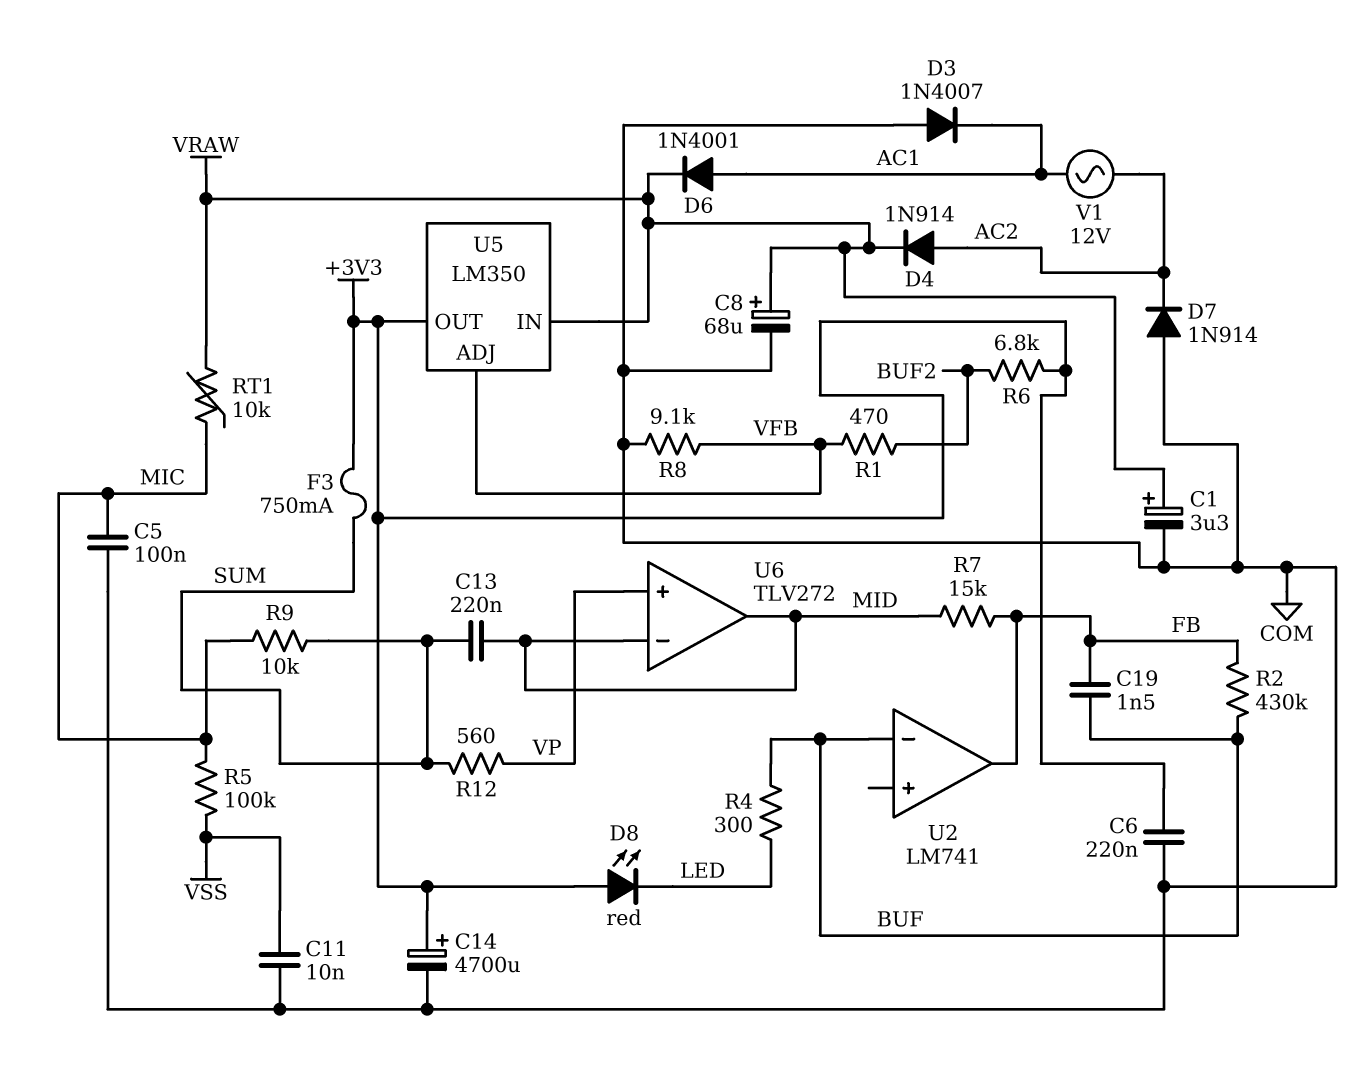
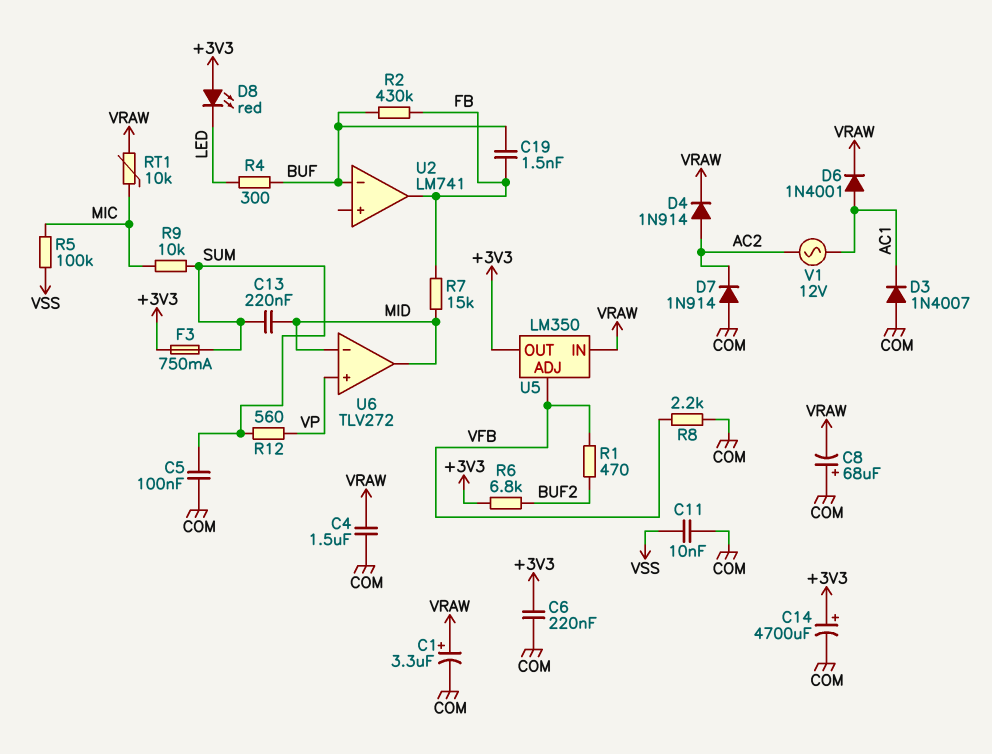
C4: none -> 1.5uF (COM, VRAW)
C5: 100nF (COM, MIC) -> 100nF (COM, SUM)
C8: 68uF (plus VRAW, minus COM) -> 68uF (plus COM, minus VRAW)
R8: 9.1k (COM, VFB) -> 2.2k (COM, VFB)

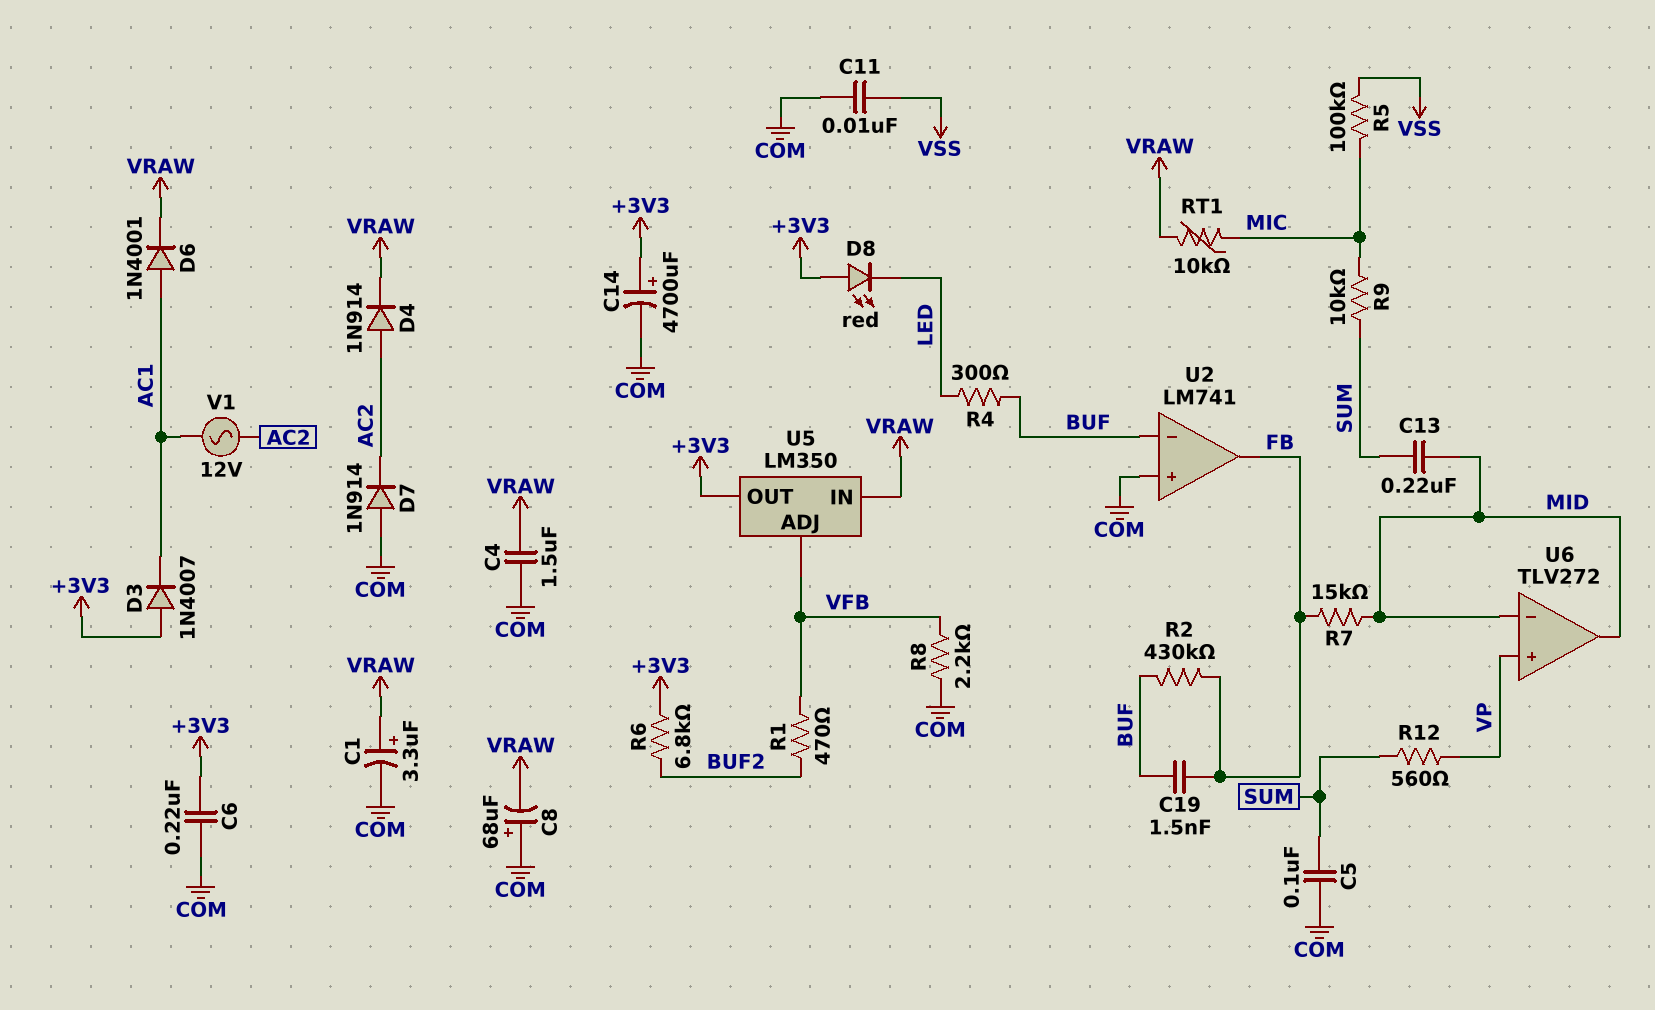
D3: diode 1N4007 (A COM, K AC1) -> diode 1N4007 (A +3V3, K AC1)
F3: 750mA (+3V3, SUM) -> none
U2 pin in+: none -> COM

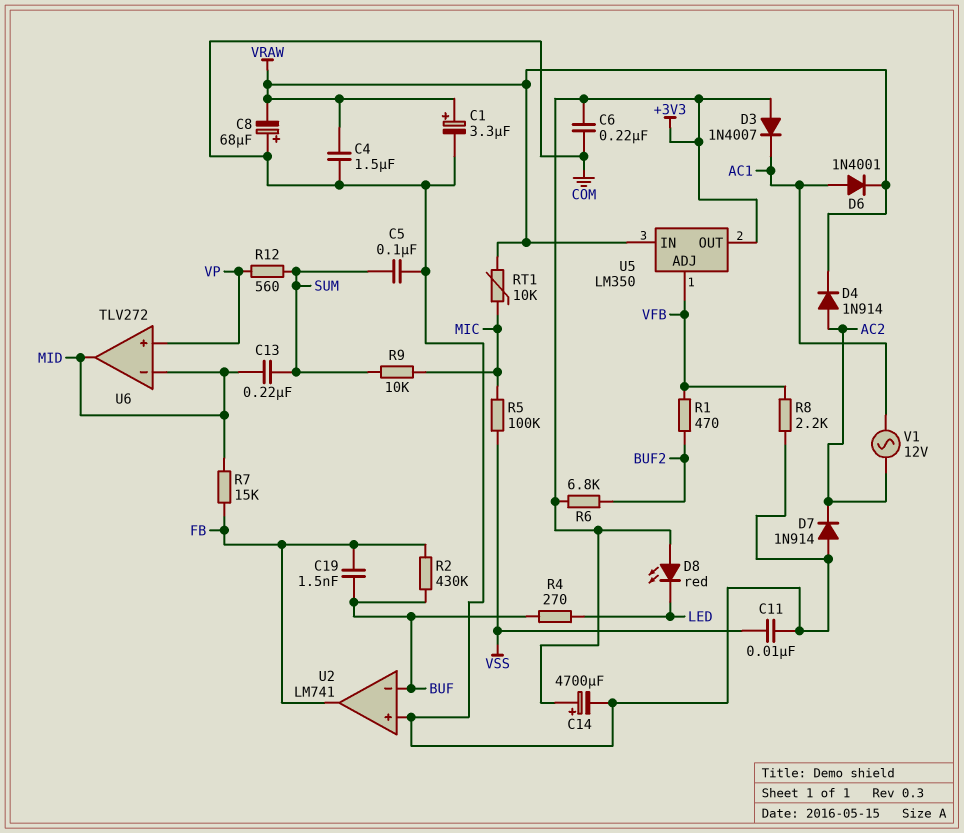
R4: 300 (BUF, LED) -> 270 (BUF, LED)

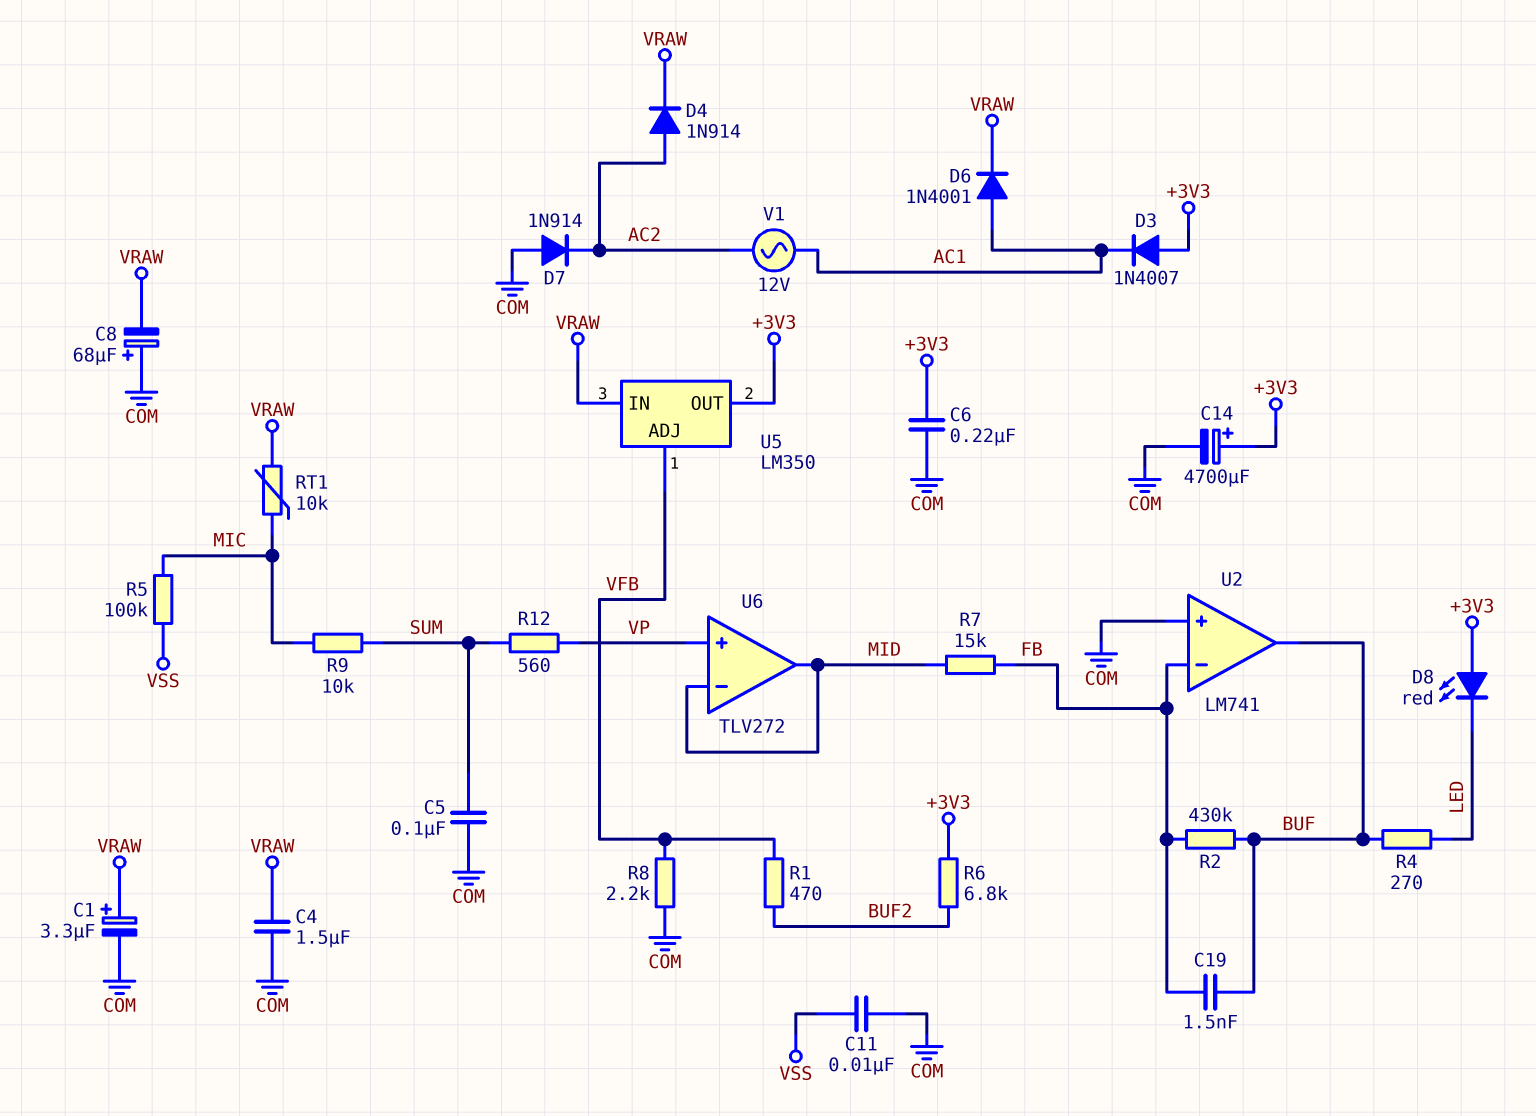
C13: 220nF (MID, SUM) -> none
U2 pin in-: BUF -> FB
U2 pin out: FB -> BUF

